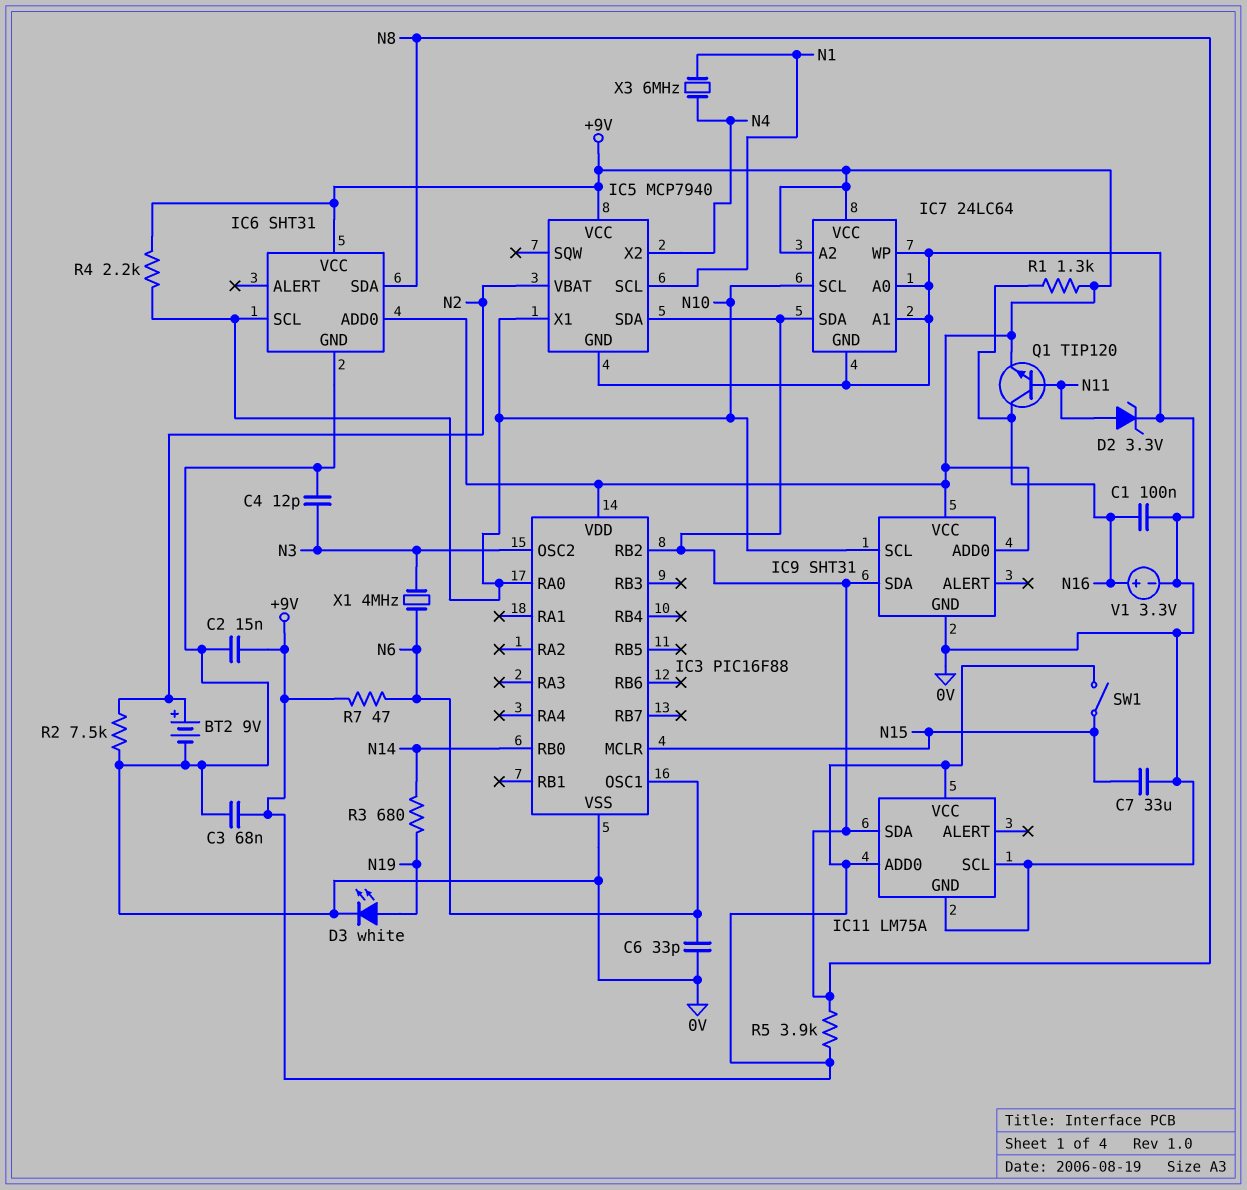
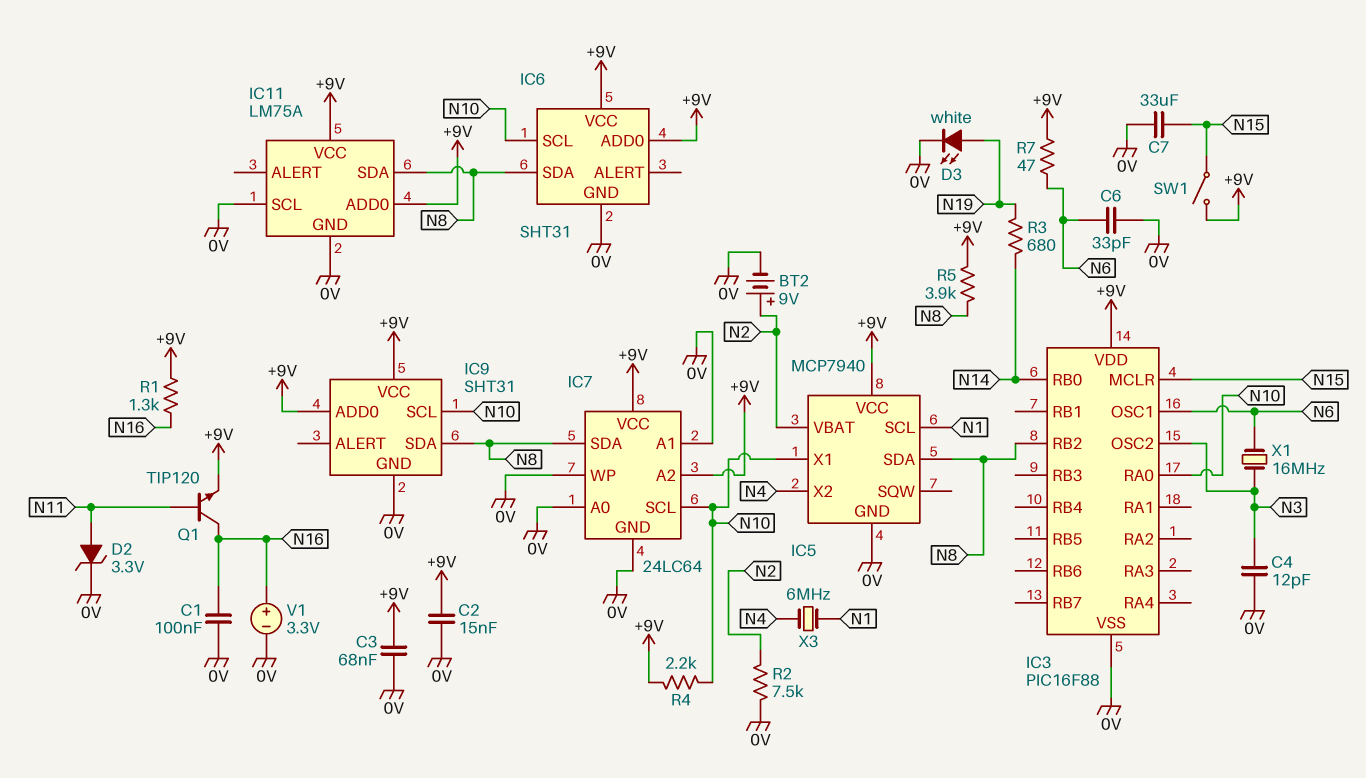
X1: 4MHz (N3, N6) -> 16MHz (N3, N6)

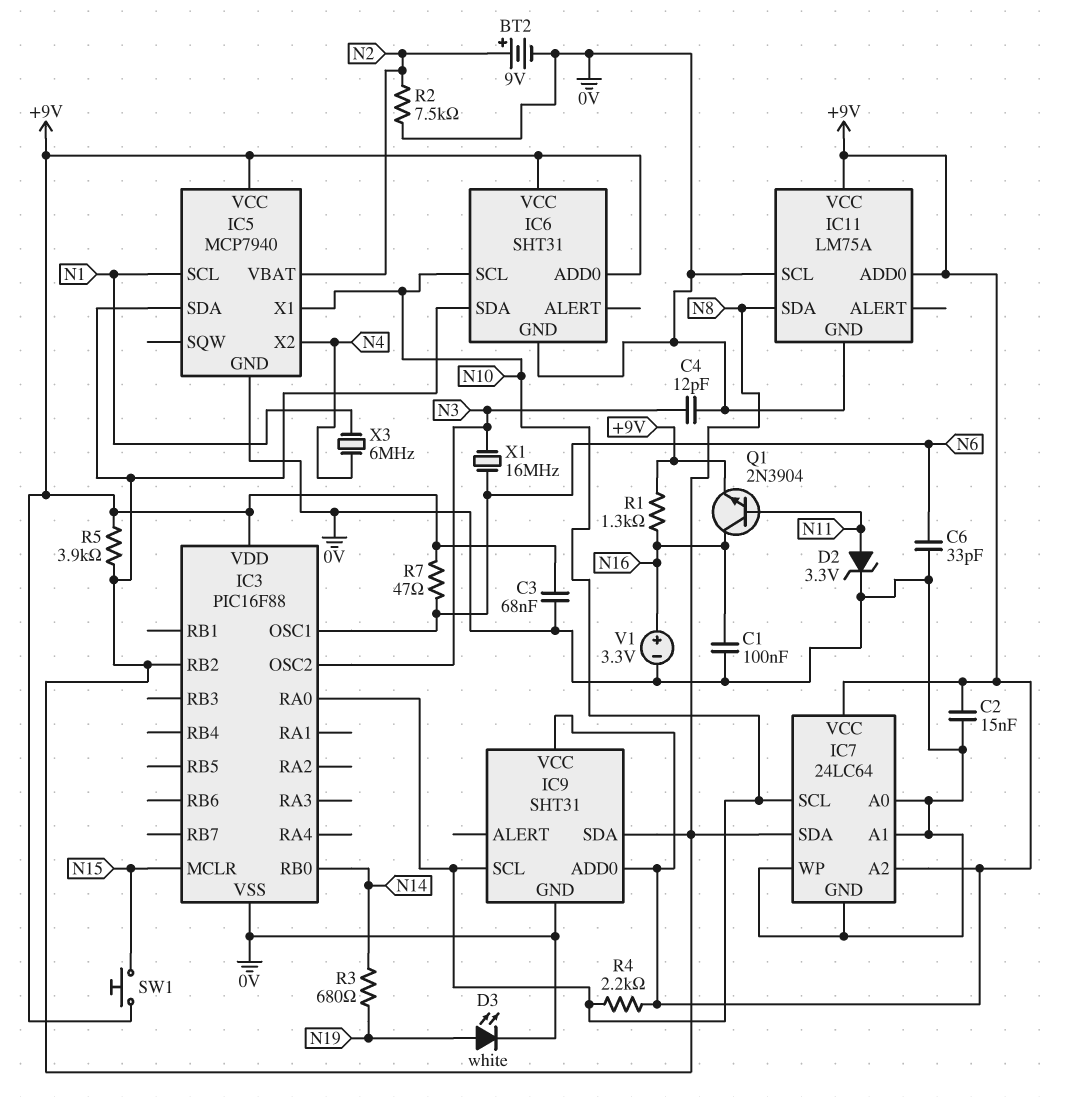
C7: 33uF (0V, N15) -> none
Q1: NPN TIP120 (B N11, C N16, E +9V) -> NPN 2N3904 (B N11, C N16, E +9V)
SW1: switch (+9V, N15) -> button (+9V, N15)

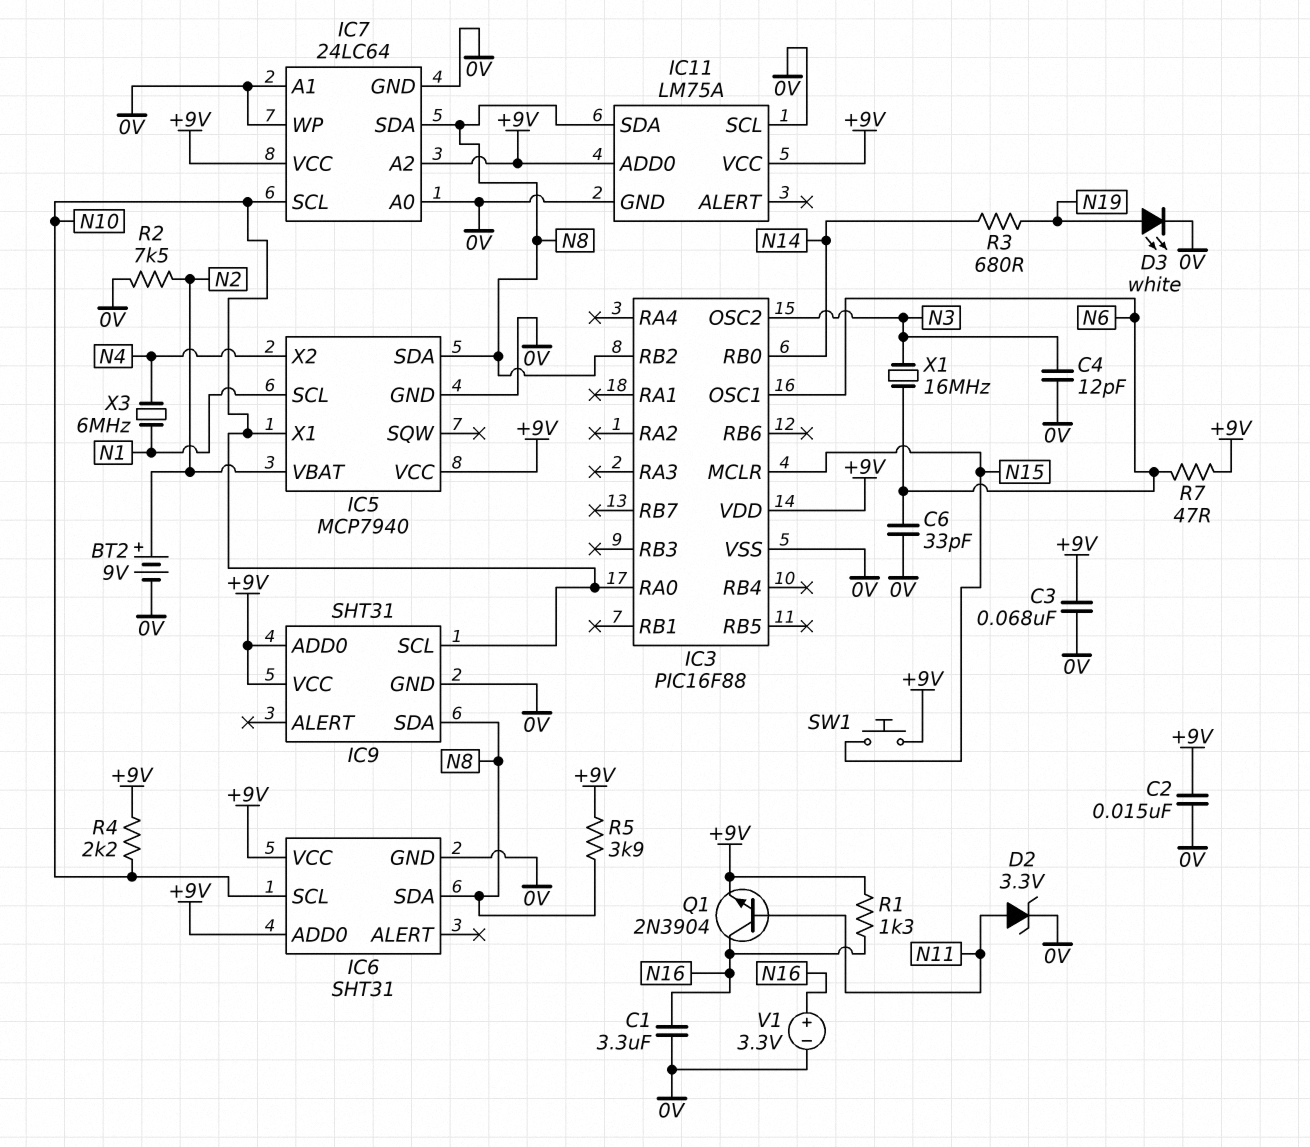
C1: 100nF (0V, N16) -> 3.3uF (0V, N16)

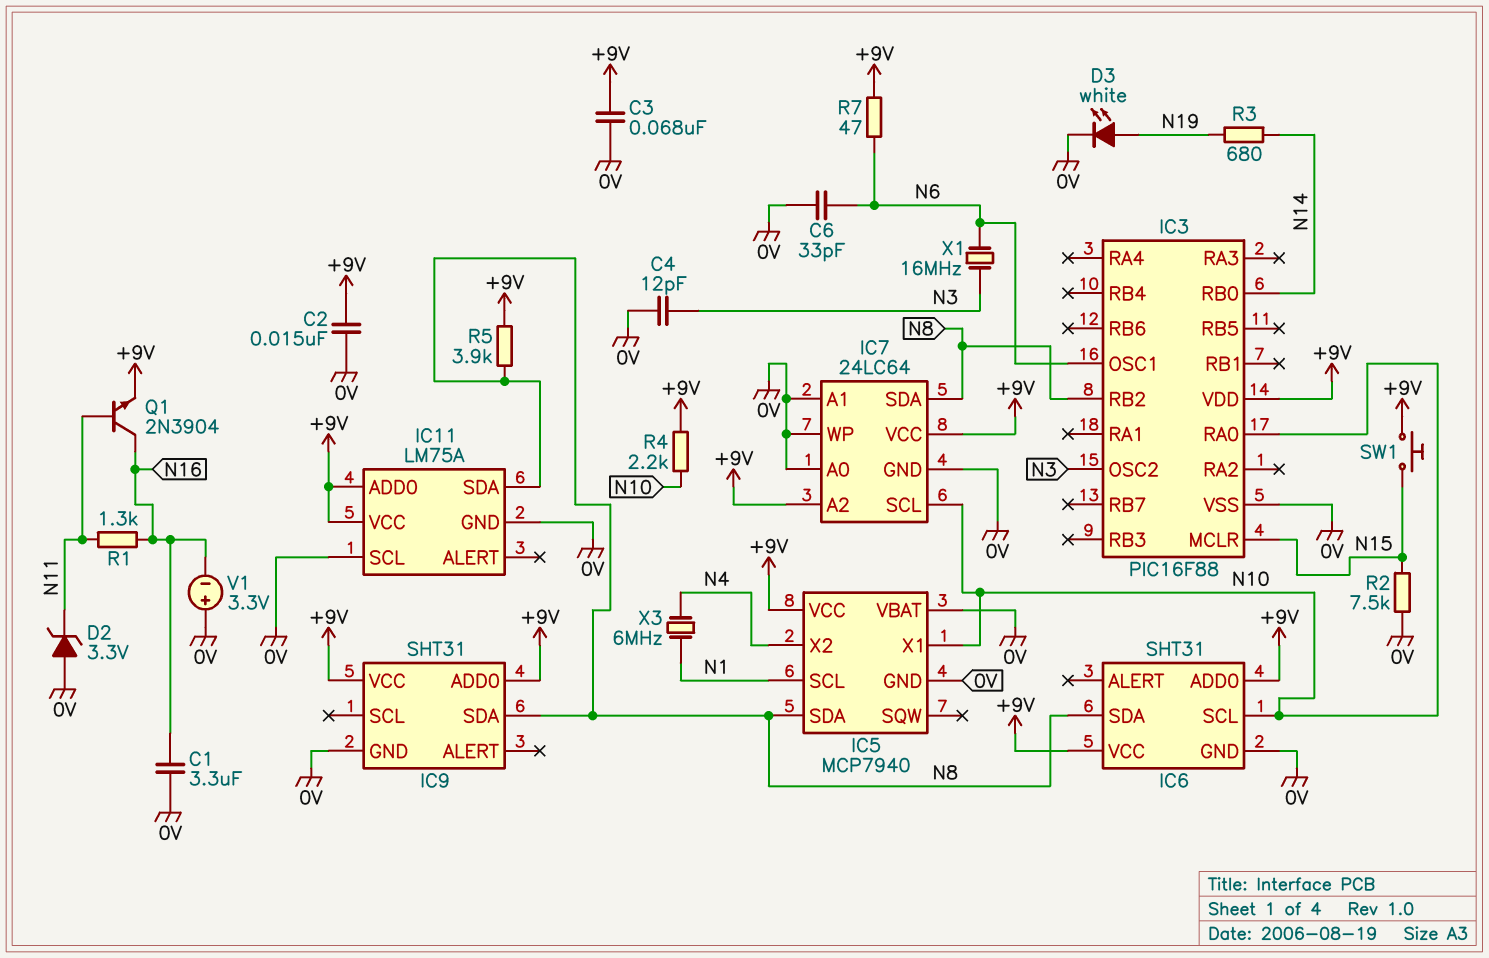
BT2: 9V (plus N2, minus 0V) -> none
D2: zener 3.3V (A N11, K 0V) -> zener 3.3V (A 0V, K N11)
IC5 pin VBAT: N2 -> 0V
IC9 pin SCL: N10 -> none
R1: 1.3k (+9V, N16) -> 1.3k (N11, N16)
R2: 7.5k (0V, N2) -> 7.5k (0V, N15)
V1: 3.3V (plus N16, minus 0V) -> 3.3V (plus 0V, minus N16)

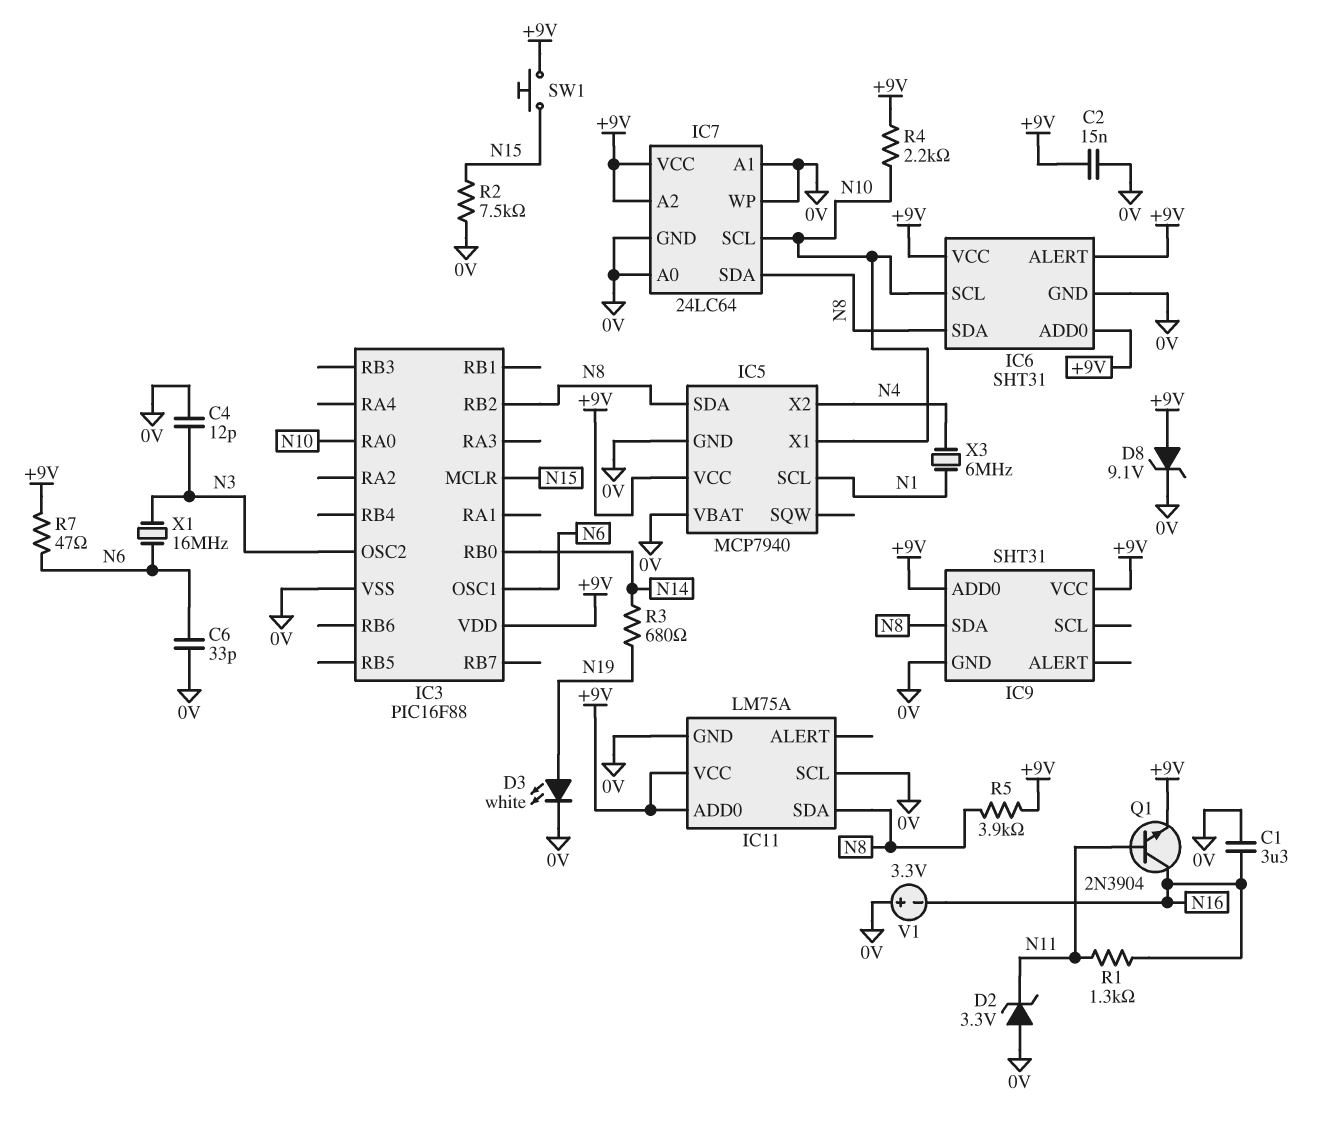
C3: 68nF (+9V, 0V) -> none
D8: none -> zener 9.1V (A +9V, K 0V)
IC6 pin ALERT: none -> +9V

